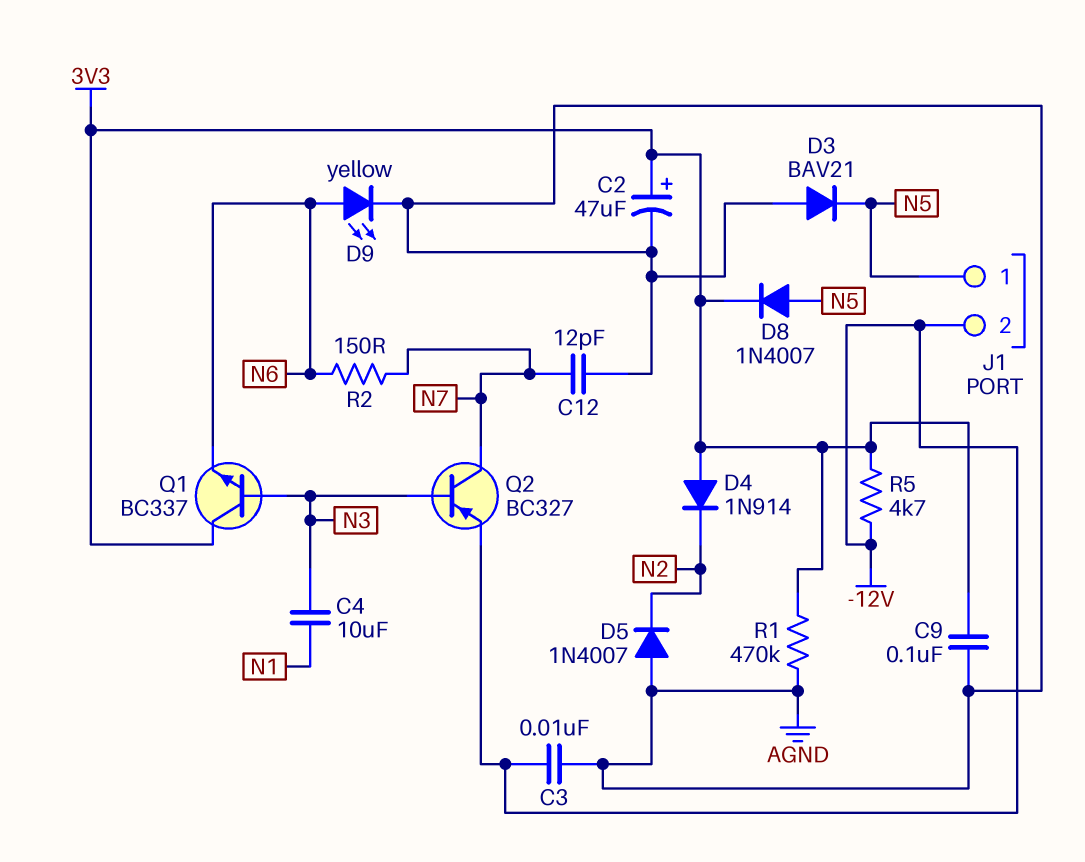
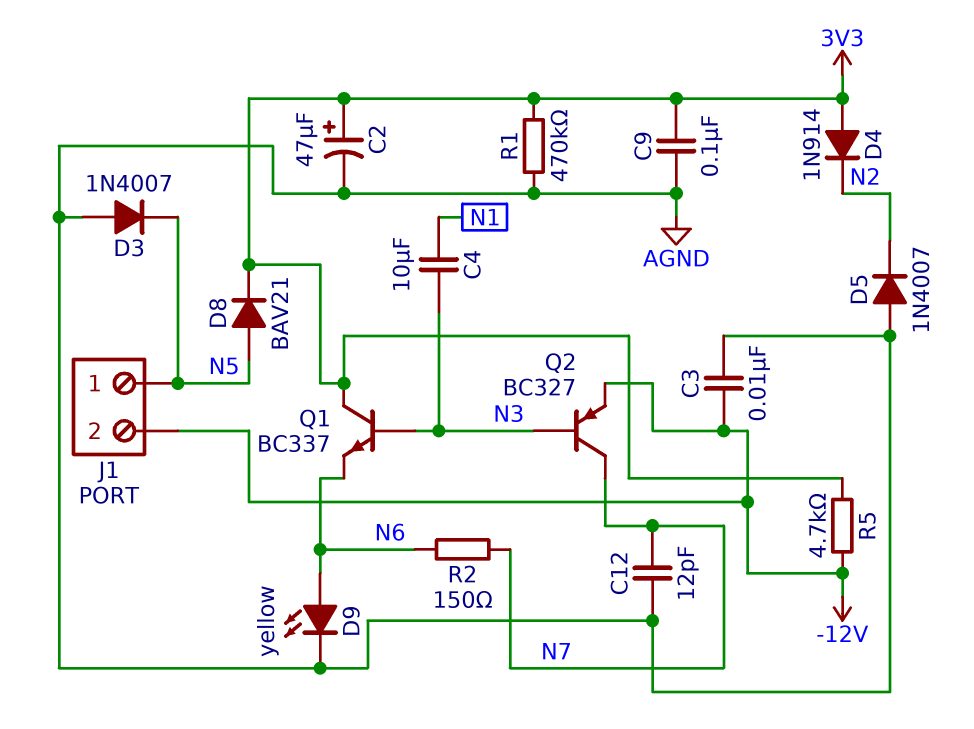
D3: diode BAV21 (A AGND, K N5) -> diode 1N4007 (A AGND, K N5)
D8: diode 1N4007 (A N5, K 3V3) -> diode BAV21 (A N5, K 3V3)

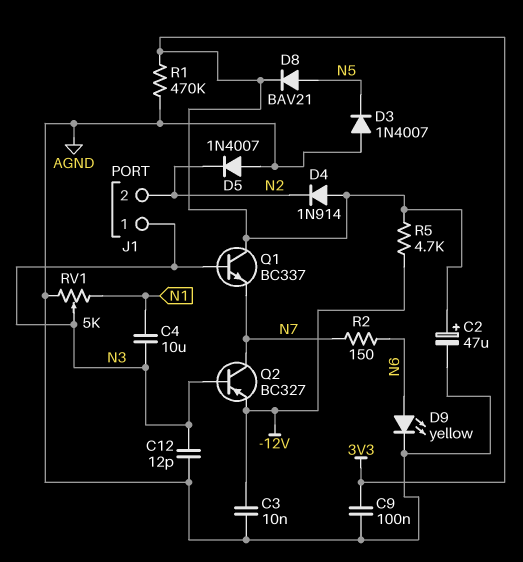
C12: 12pF (AGND, N7) -> 12pF (AGND, N3)
J1 pin 1: N5 -> N3
J1 pin 2: -12V -> N2
Q1: NPN BC337 (B N3, C 3V3, E N6) -> NPN BC337 (B N3, C 3V3, E N7)
RV1: none -> 5k (AGND, N1, wiper N3)

